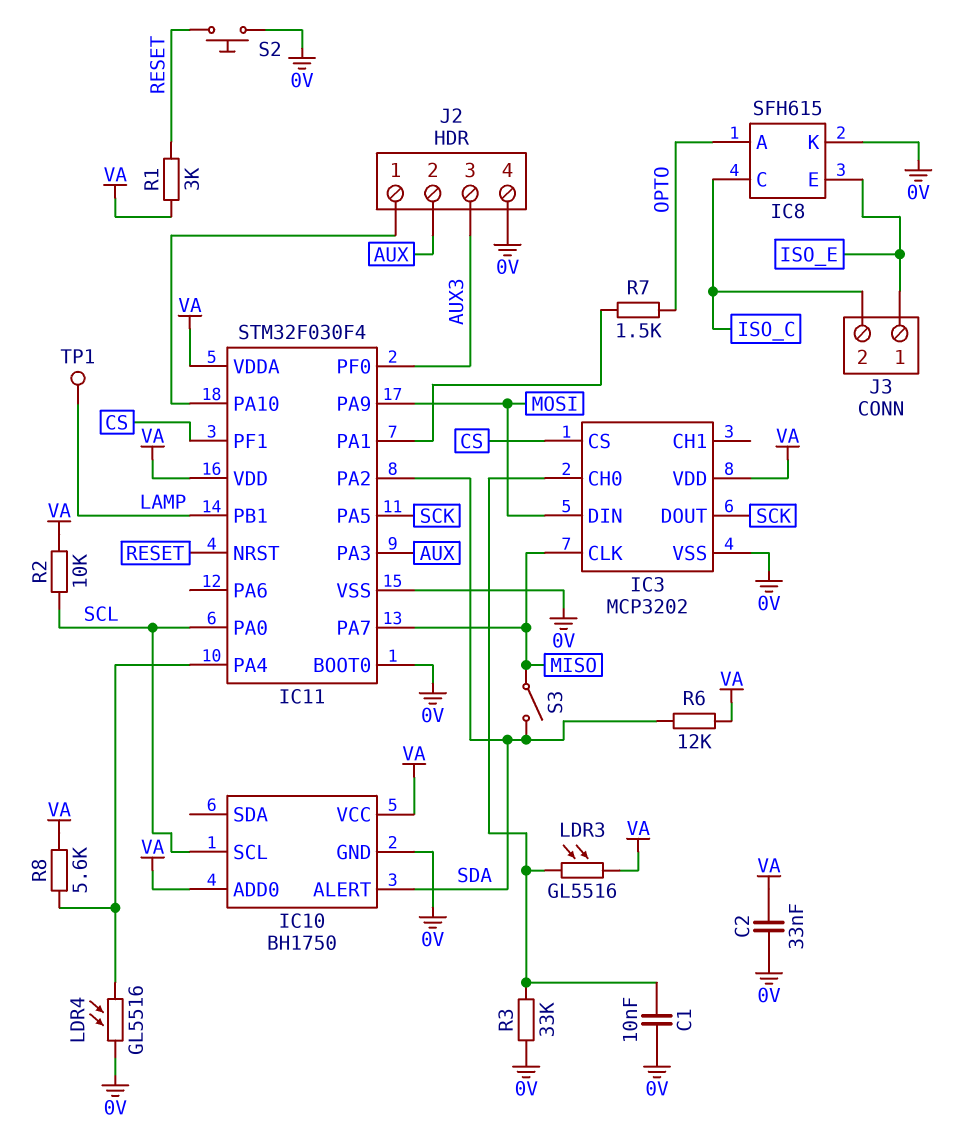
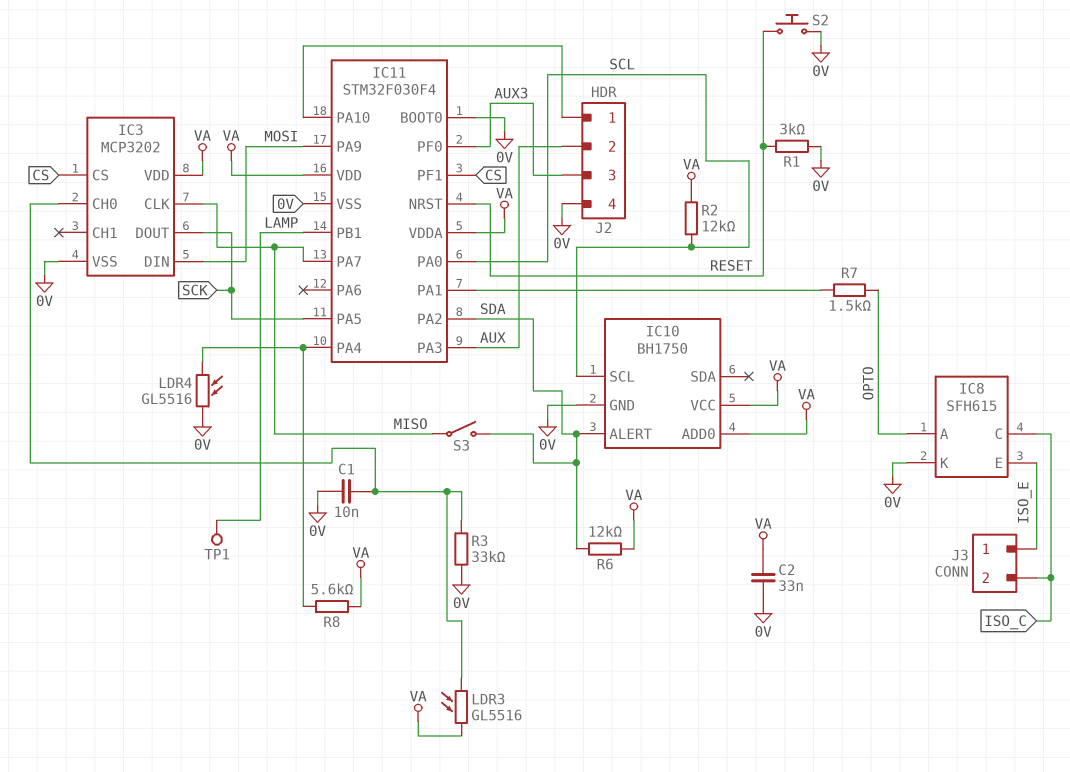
R1: 3k (RESET, VA) -> 3k (0V, RESET)
R2: 10k (SCL, VA) -> 12k (SCL, VA)

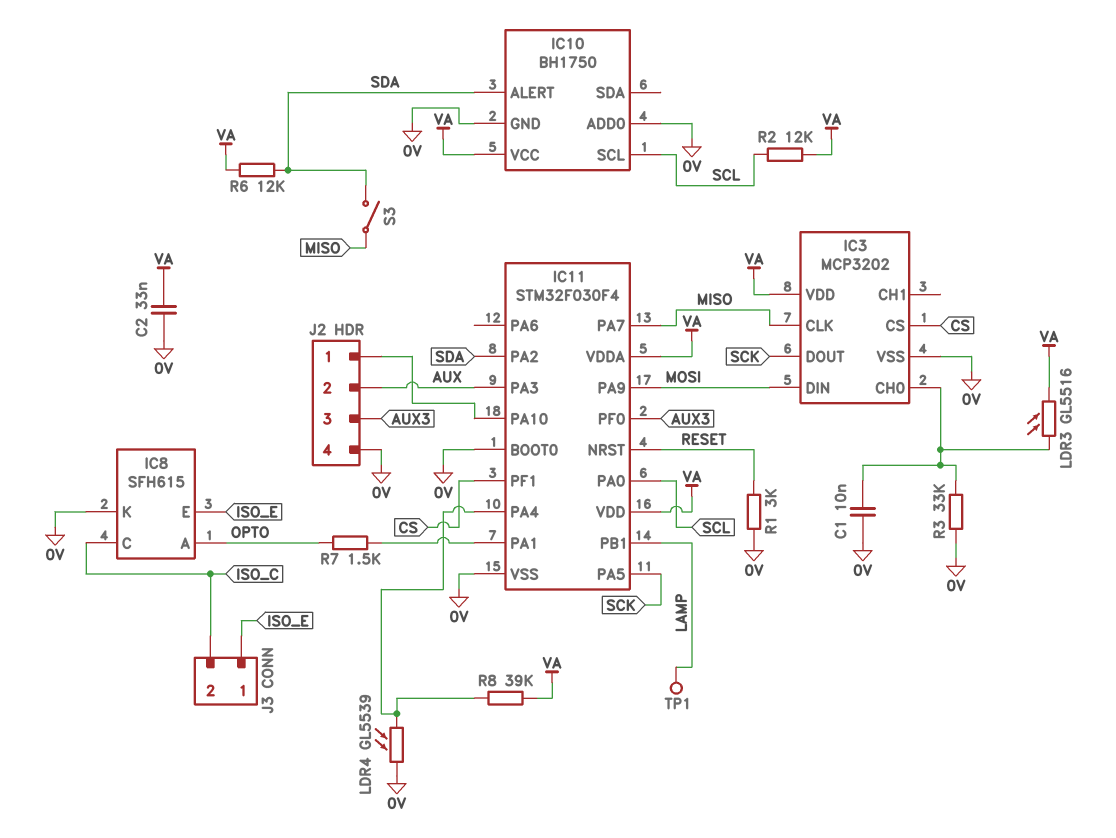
IC10 pin ADD0: VA -> 0V
LDR4: GL5516 (0V, IC11/PA4) -> GL5539 (0V, IC11/PA4)
R8: 5.6k (IC11/PA4, VA) -> 39k (IC11/PA4, VA)
S2: button (0V, RESET) -> none

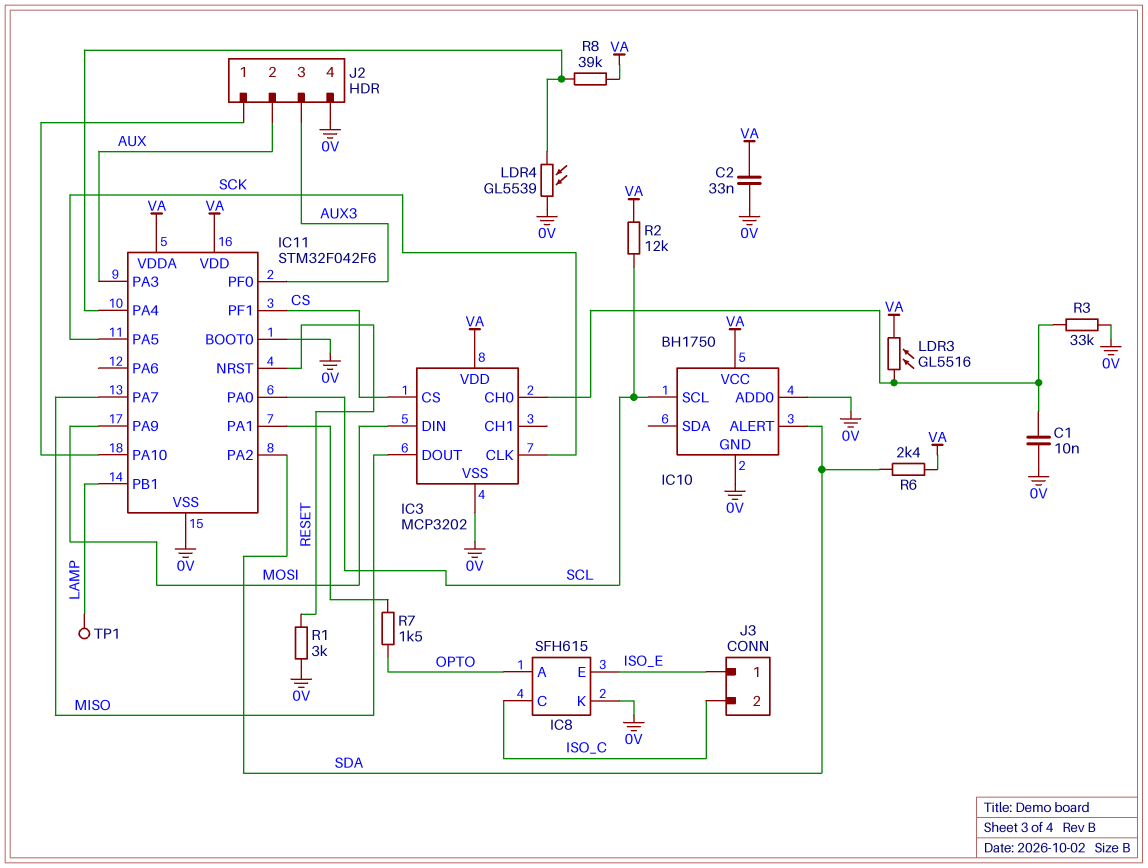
IC3 pin CLK: MISO -> SCK
IC3 pin DOUT: SCK -> MISO
IC11: STM32F030F4 -> STM32F042F6
R6: 12k (SDA, VA) -> 2.4k (SDA, VA)
S3: switch (MISO, SDA) -> none

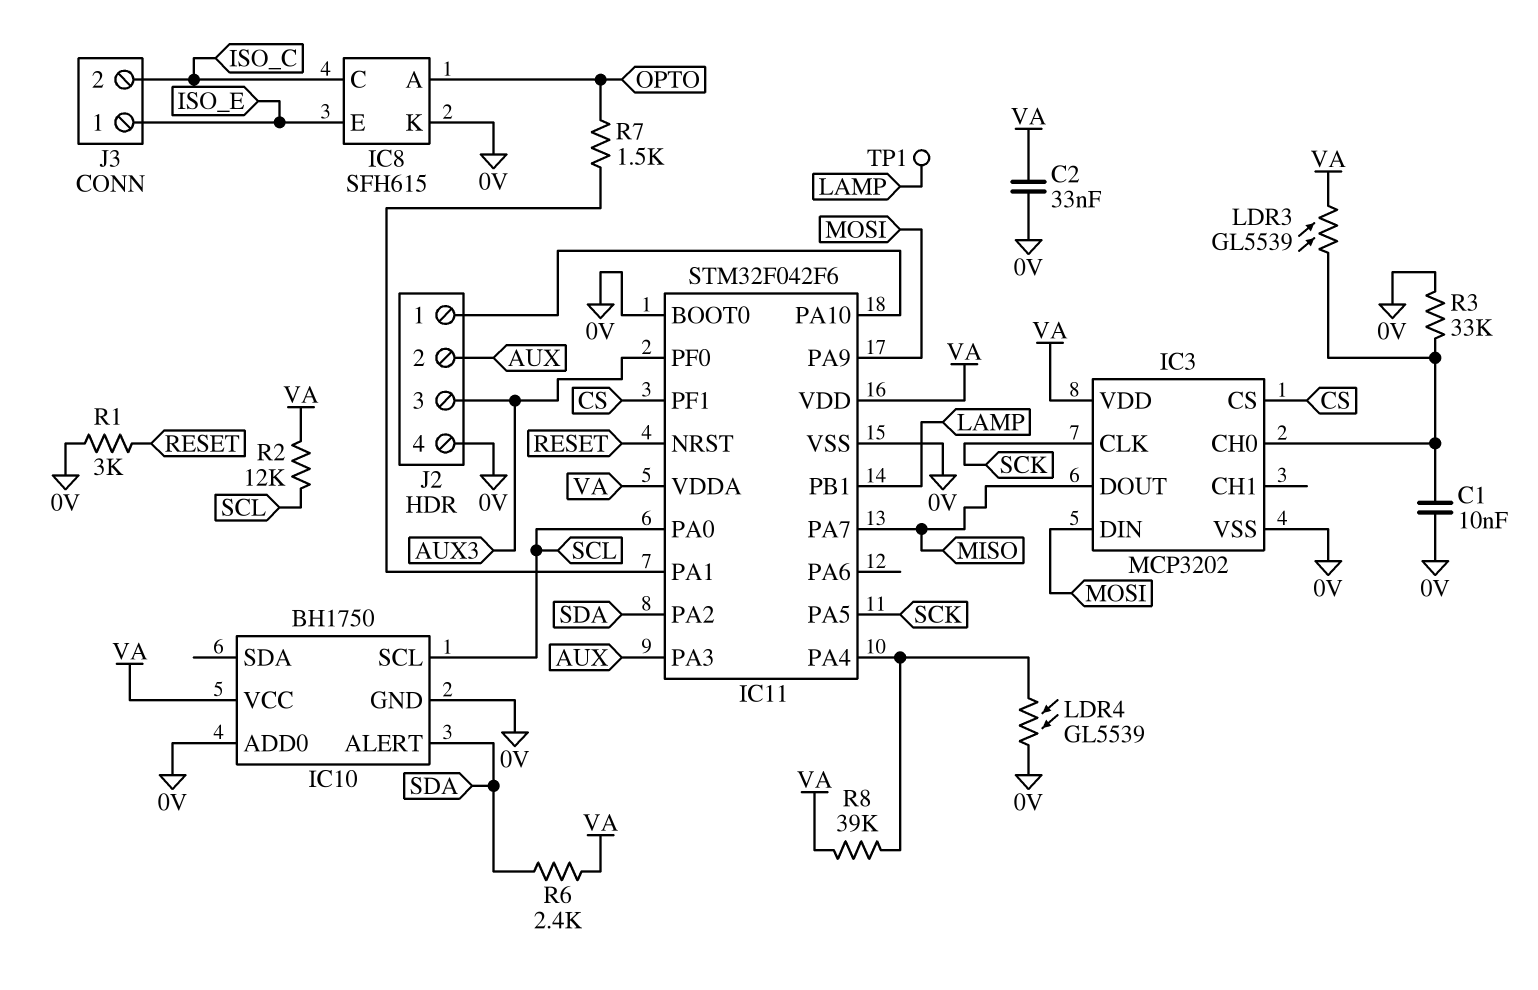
LDR3: GL5516 (IC3/CH0, VA) -> GL5539 (IC3/CH0, VA)

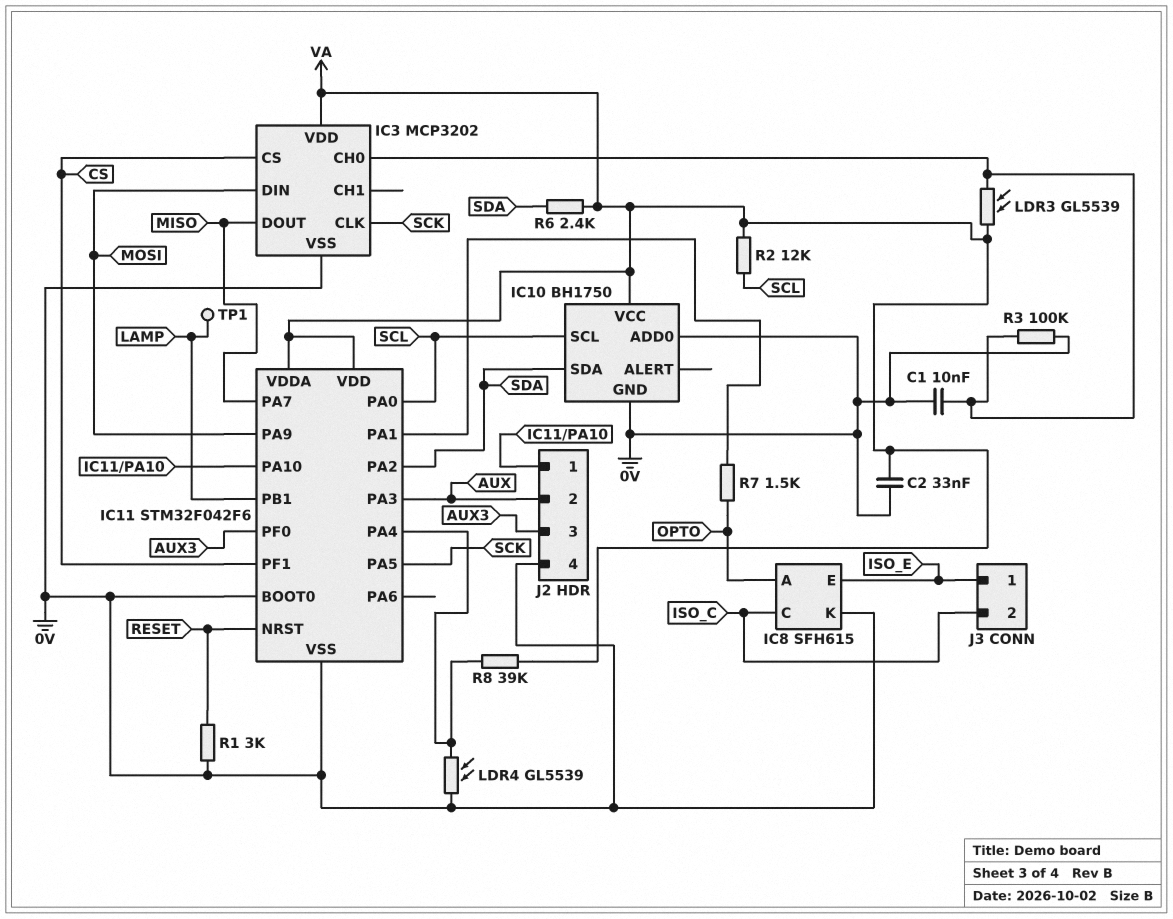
IC10 pin ALERT: SDA -> none
IC10 pin SDA: none -> SDA
R3: 33k (0V, IC3/CH0) -> 100k (0V, IC3/CH0)

